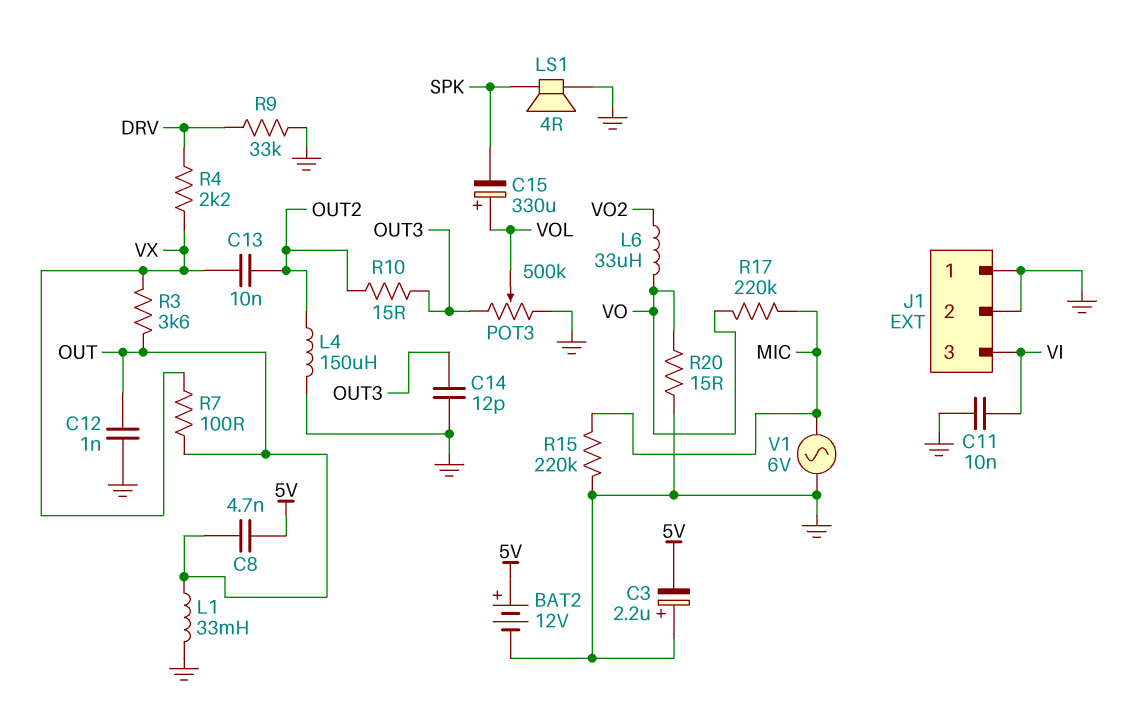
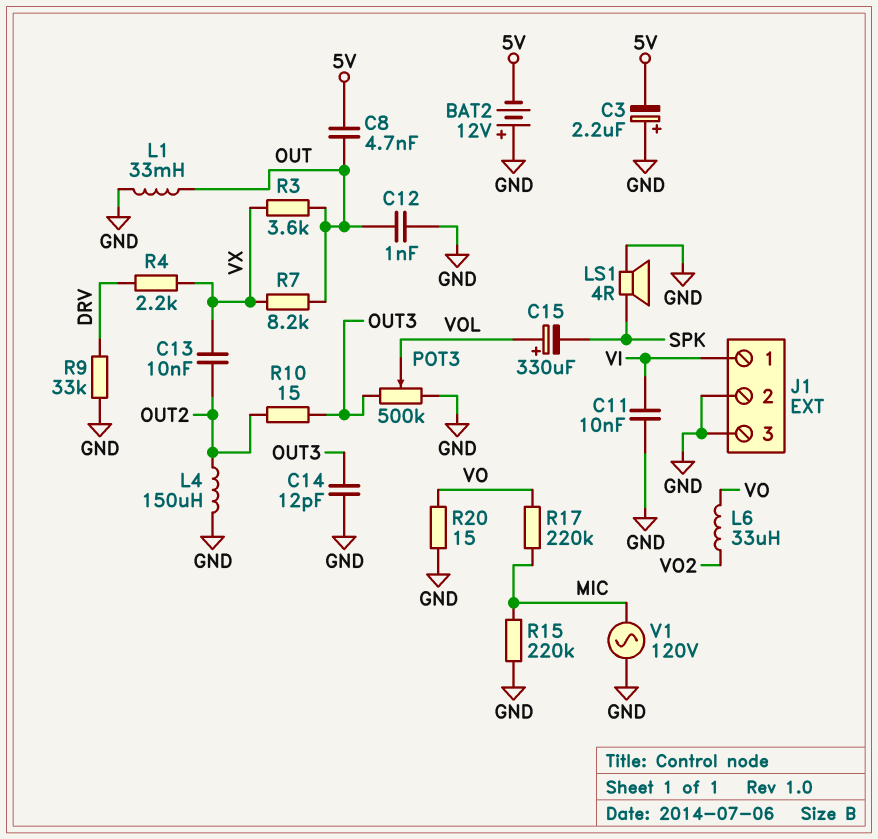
BAT2: 12V (plus 5V, minus GND) -> 12V (plus GND, minus 5V)
J1 pin 1: GND -> VI
J1 pin 3: VI -> GND
R7: 100 (OUT, VX) -> 8.2k (OUT, VX)
V1: AC 6V (GND, MIC) -> AC 120V (GND, MIC)

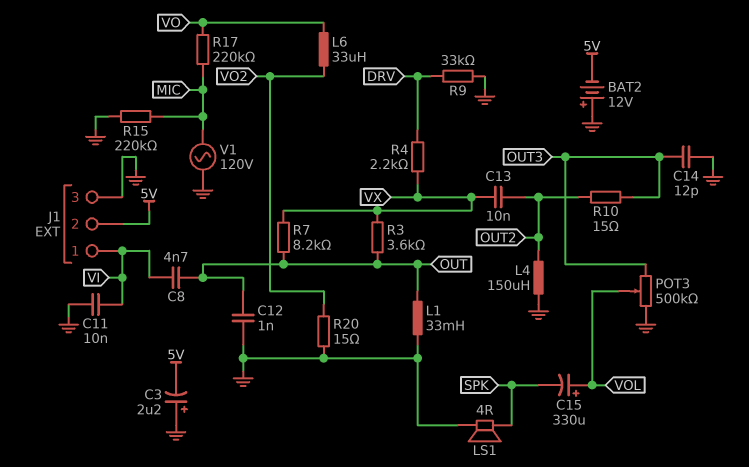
C8: 4.7nF (5V, OUT) -> 4.7nF (OUT, VI)
J1 pin 2: GND -> 5V
R20: 15 (GND, VO) -> 15 (GND, VO2)

